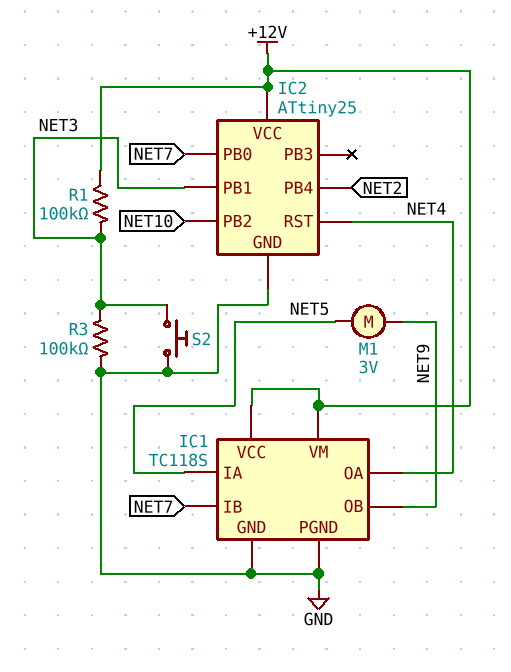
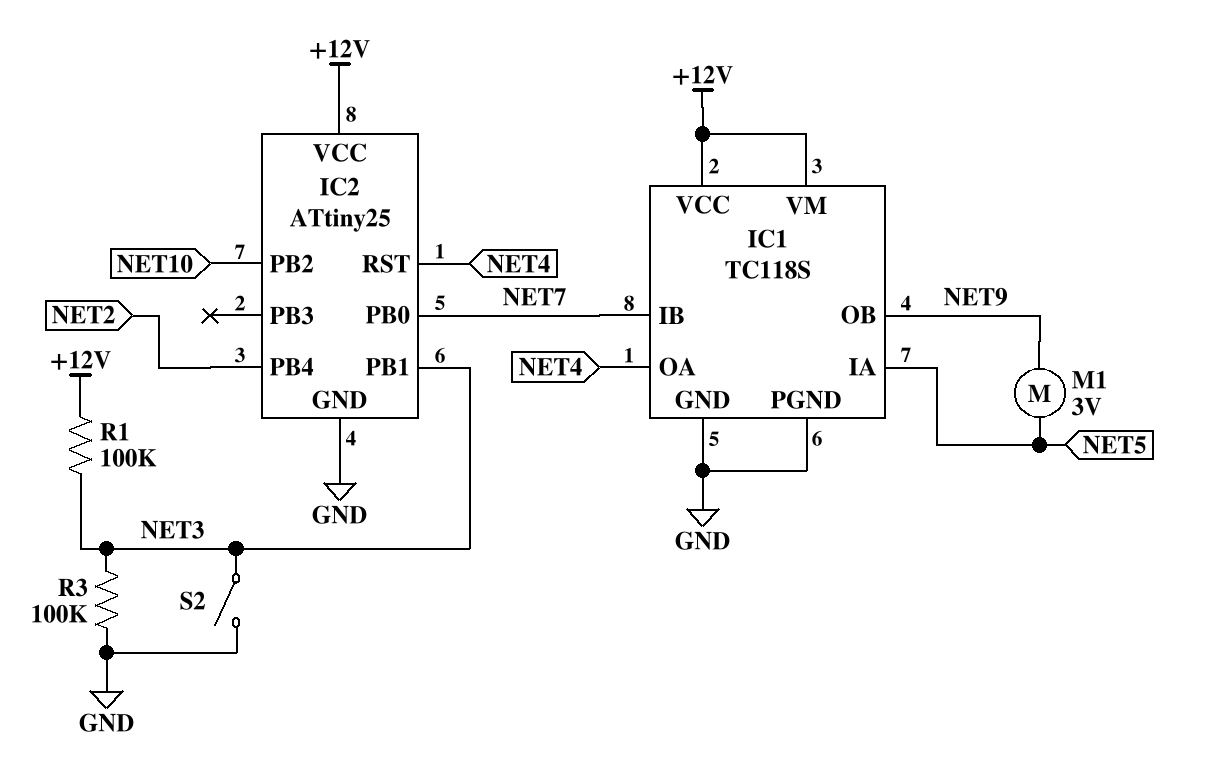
S2: button (GND, NET3) -> switch (GND, NET3)

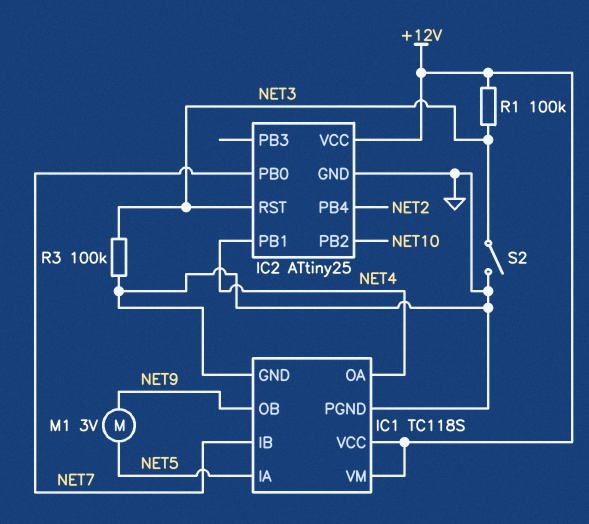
IC2 pin PB1: NET3 -> NET4
IC2 pin RST: NET4 -> NET3

